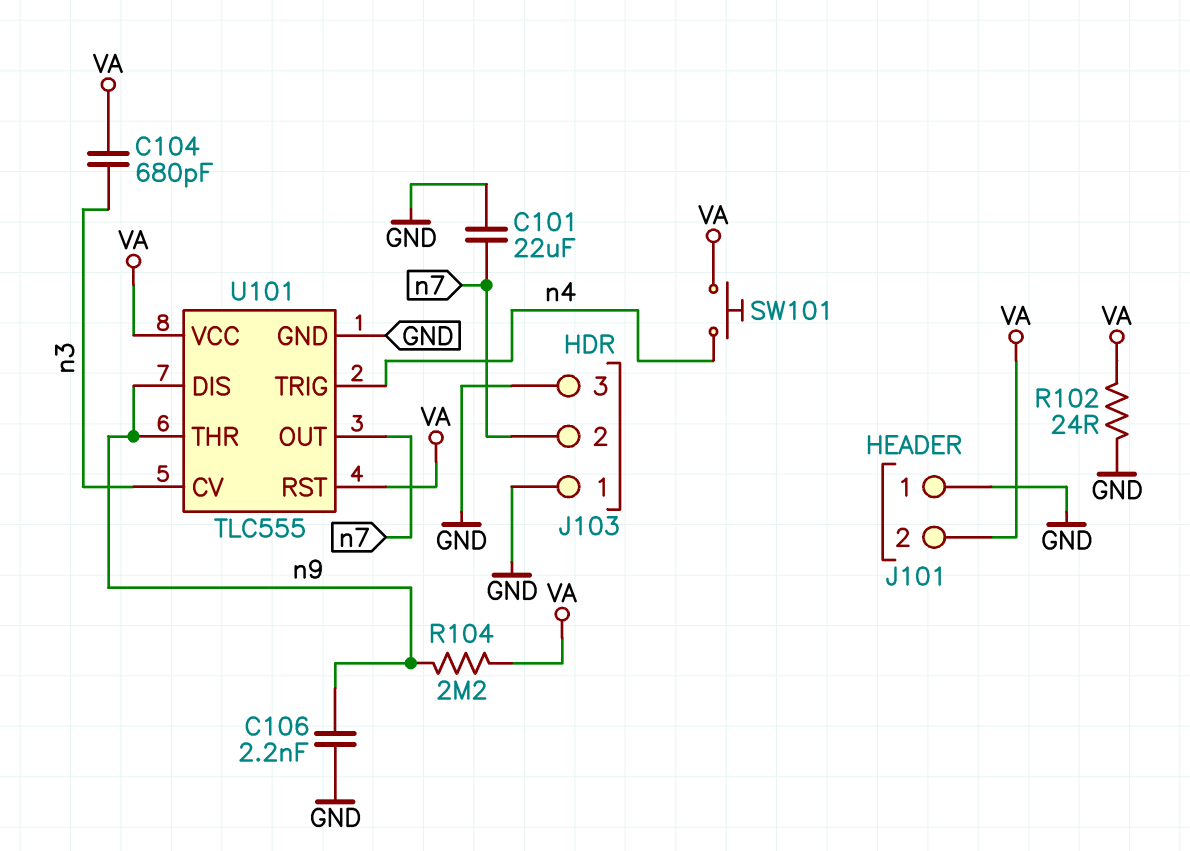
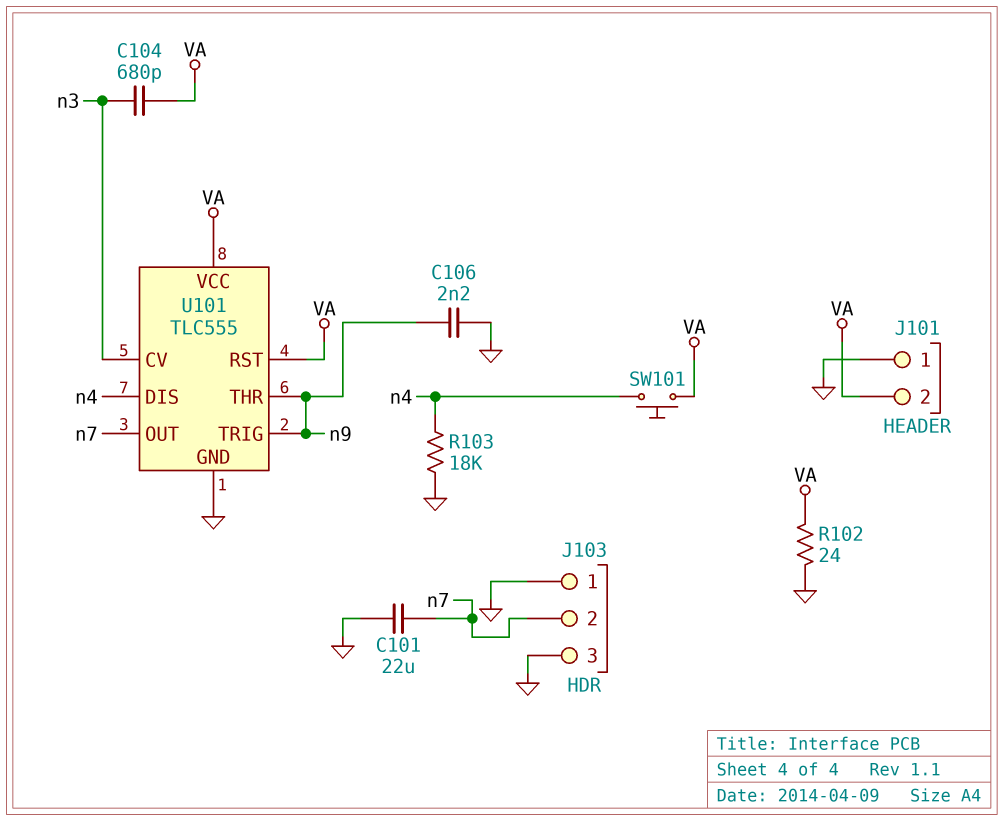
R103: none -> 18k (GND, n4)
R104: 2.2M (VA, n9) -> none
U101 pin DIS: n9 -> n4
U101 pin TRIG: n4 -> n9

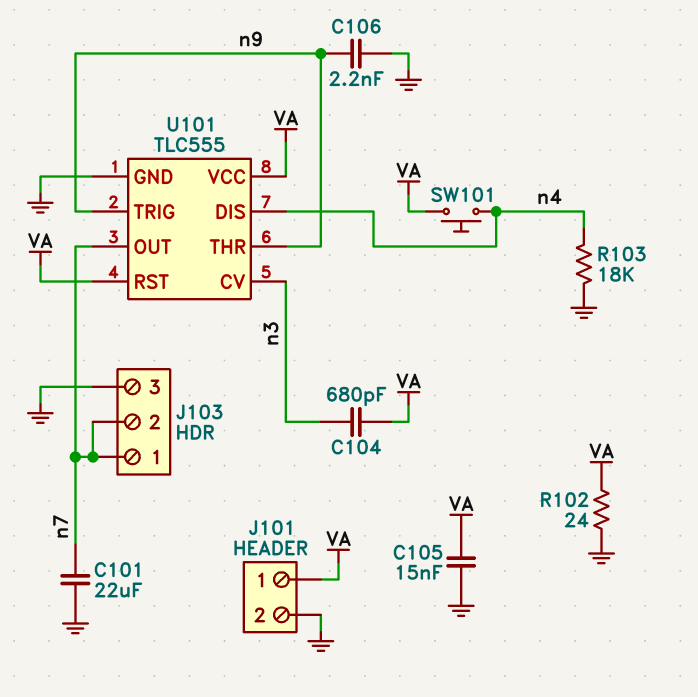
C105: none -> 15nF (GND, VA)
J101 pin 1: GND -> VA
J101 pin 2: VA -> GND
J103 pin 1: GND -> n7

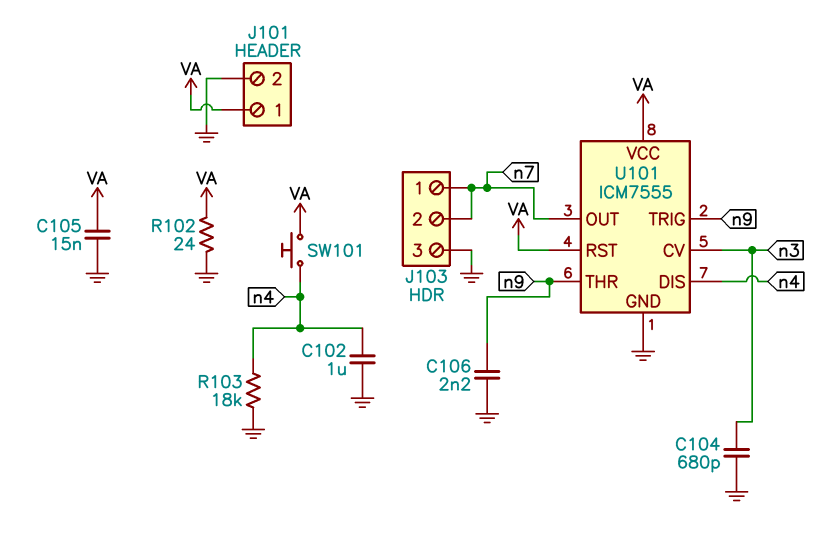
C101: 22uF (GND, n7) -> none
C102: none -> 1uF (GND, n4)
C104: 680pF (VA, n3) -> 680pF (GND, n3)
U101: TLC555 -> ICM7555

